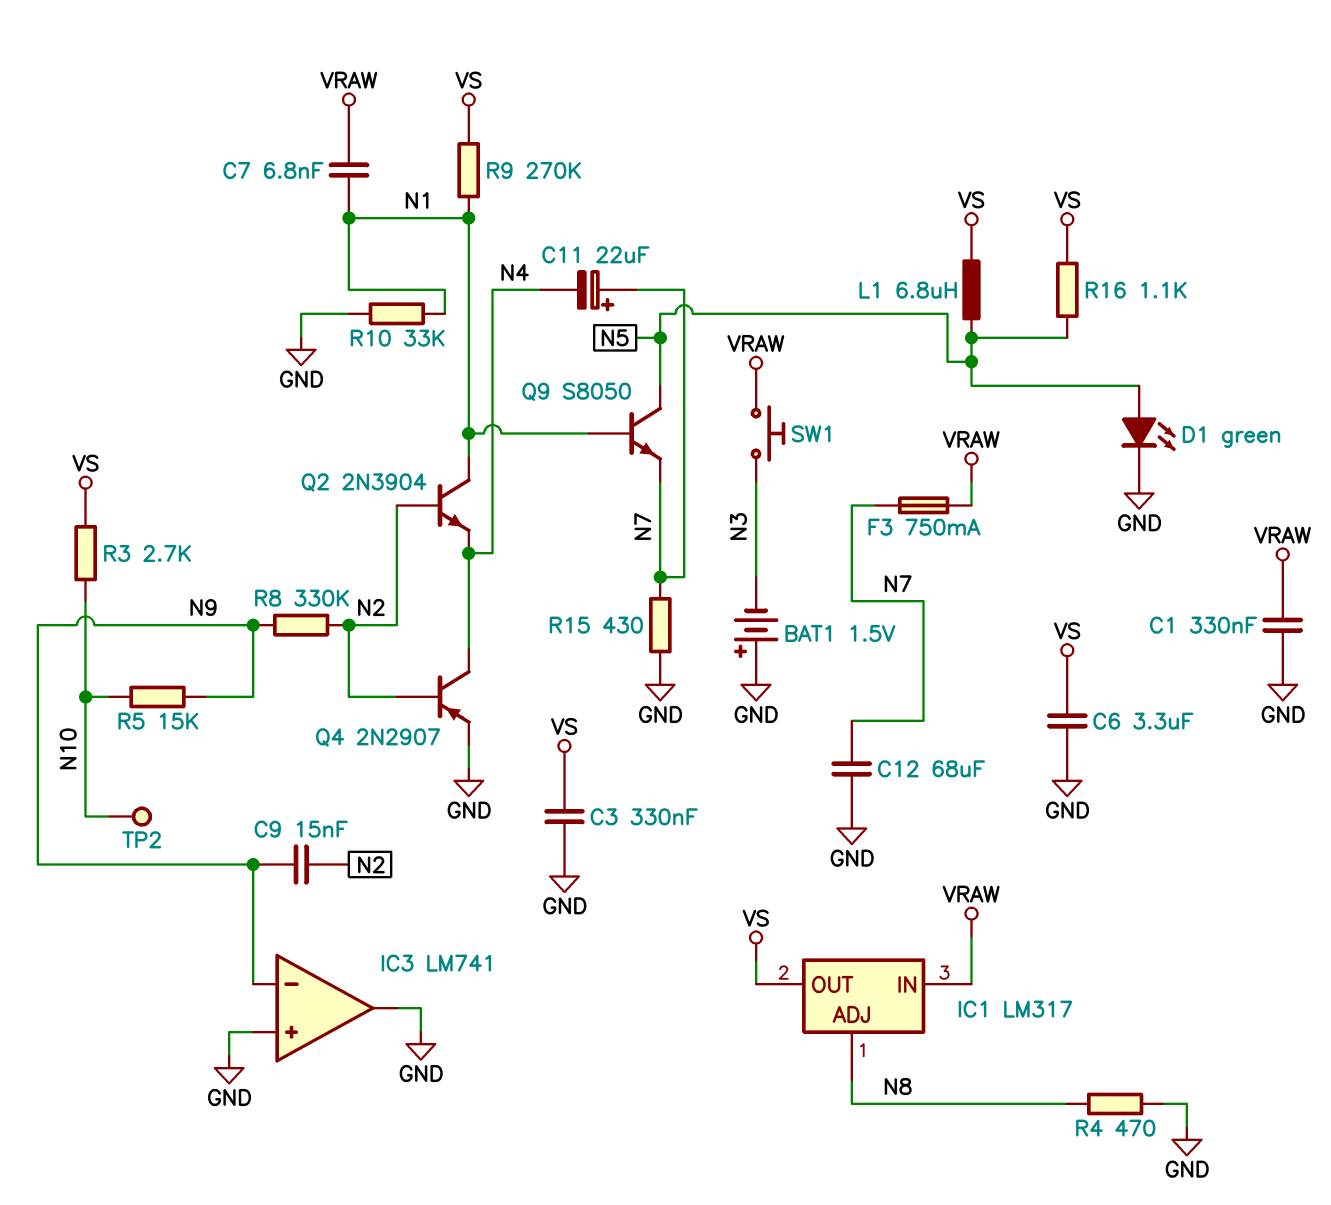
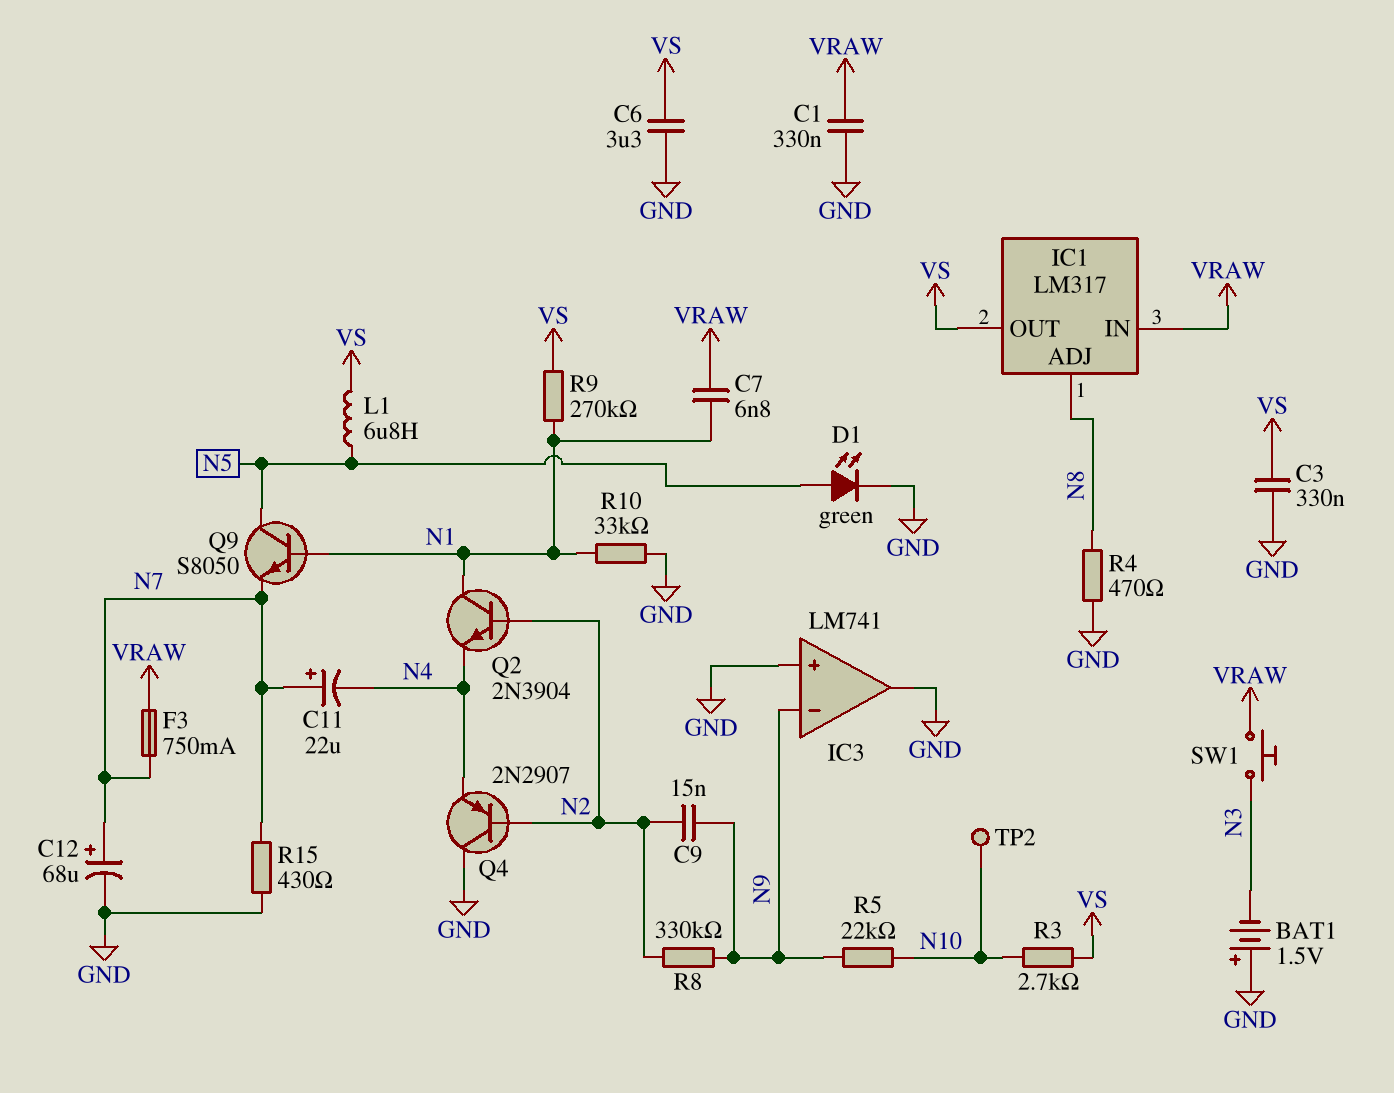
C12: 68uF (GND, N7) -> 68uF (plus N7, minus GND)
Q4: PNP 2N2907 (B N2, C N4, E GND) -> PNP 2N2907 (B N2, C GND, E N4)
R5: 15k (N9, N10) -> 22k (N9, N10)
R16: 1.1k (N5, VS) -> none

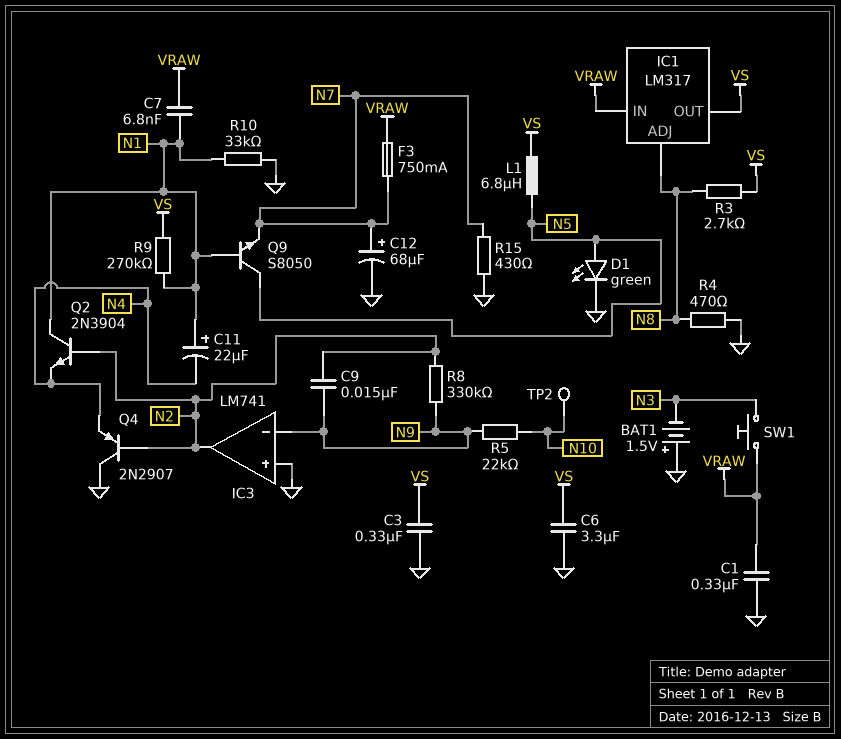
C11: 22uF (plus N7, minus N4) -> 22uF (plus N1, minus N4)
IC3 pin out: GND -> N2
R3: 2.7k (N10, VS) -> 2.7k (N8, VS)

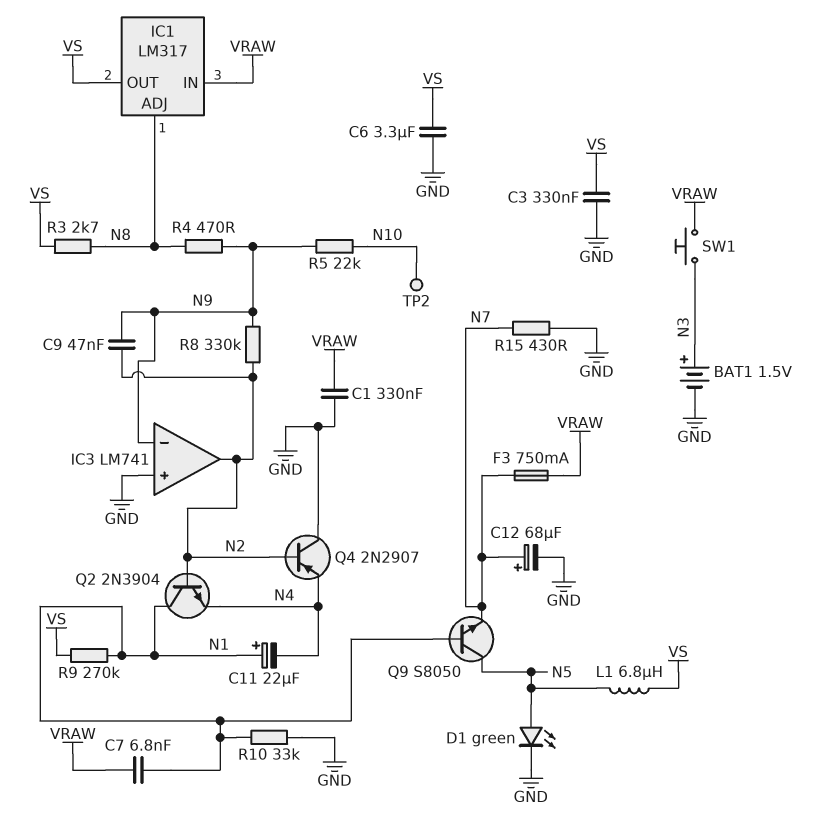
BAT1: 1.5V (plus GND, minus N3) -> 1.5V (plus N3, minus GND)
C9: 15nF (N2, N9) -> 47nF (N2, N9)
R4: 470 (GND, N8) -> 470 (N8, N9)

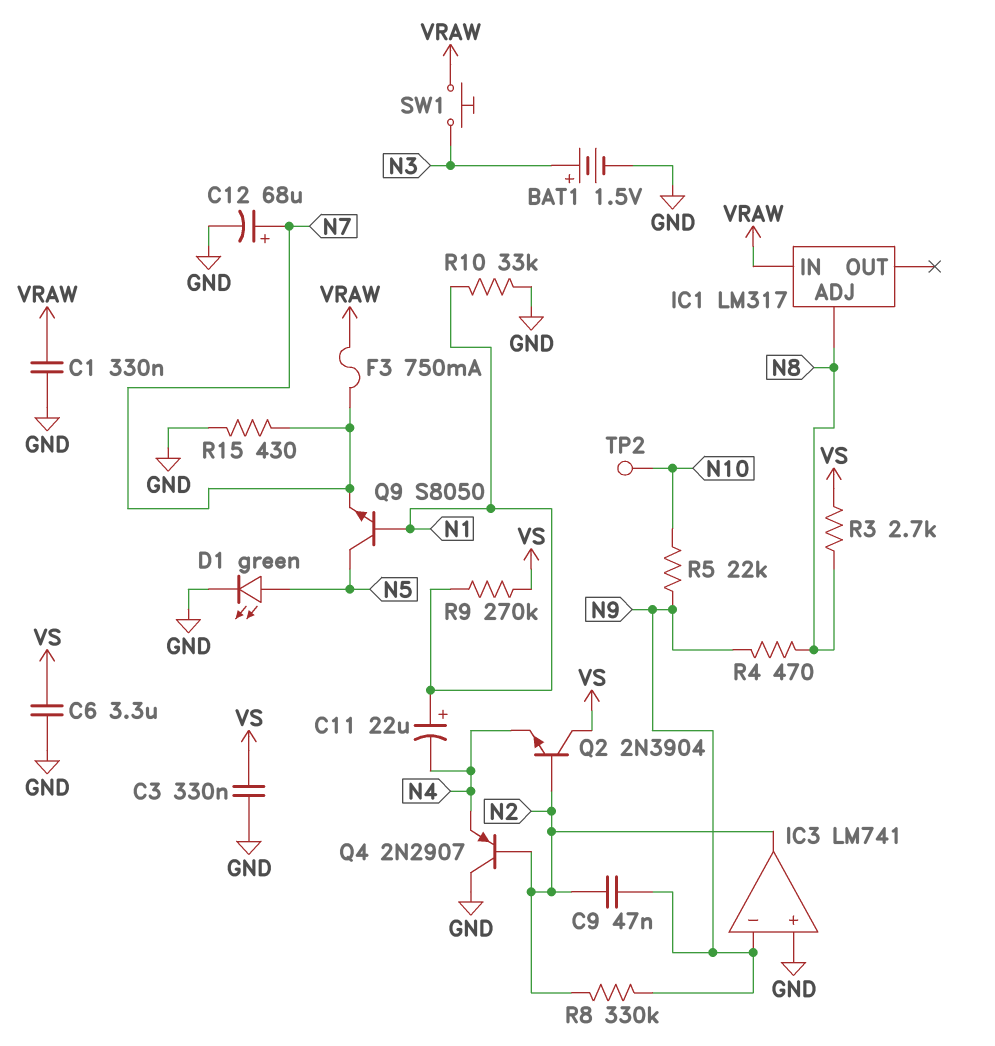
C7: 6.8nF (N1, VRAW) -> none
IC1 pin OUT: VS -> none
L1: 6.8uH (N5, VS) -> none
Q2: NPN 2N3904 (B N2, C N1, E N4) -> NPN 2N3904 (B N2, C VS, E N4)

